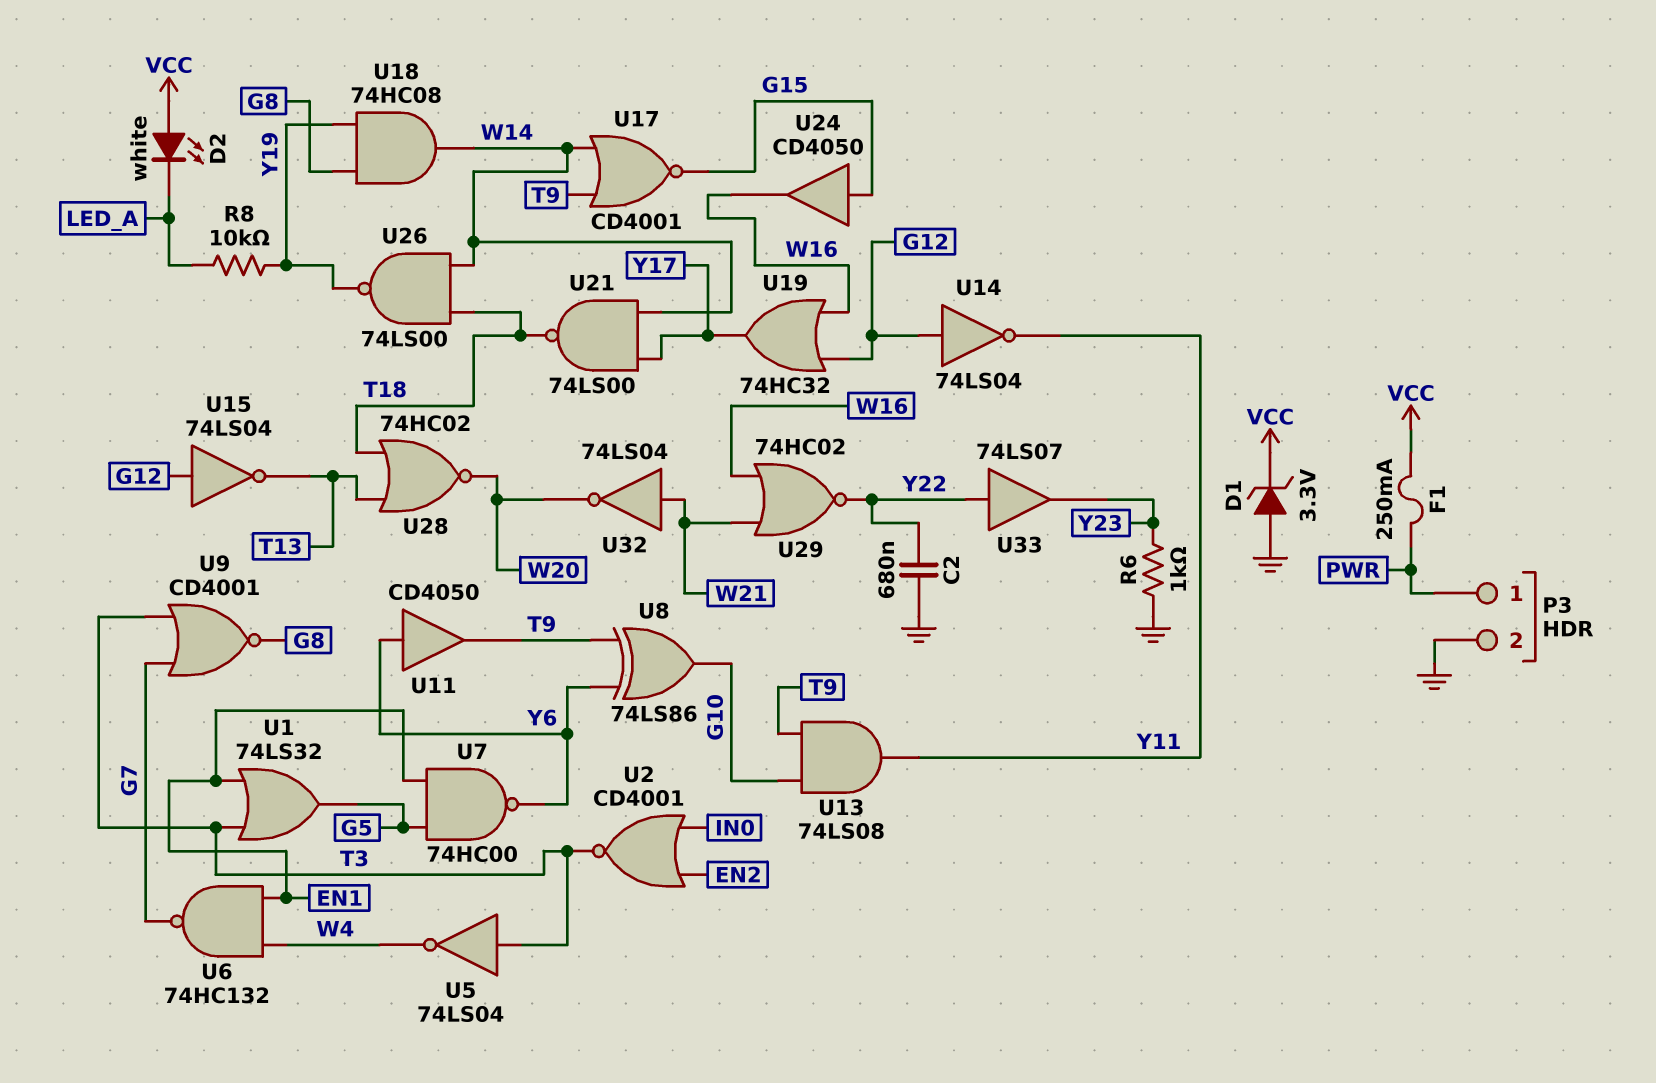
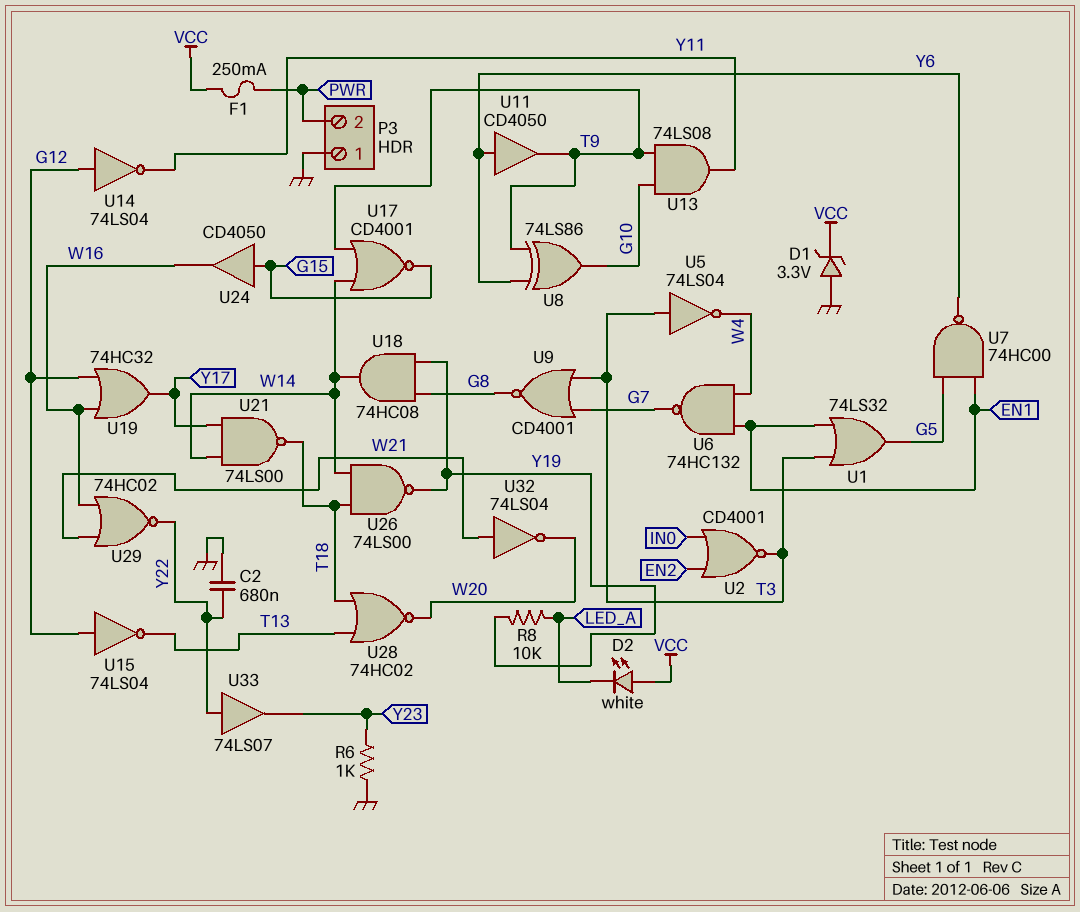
P3 pin 1: PWR -> GND
P3 pin 2: GND -> PWR

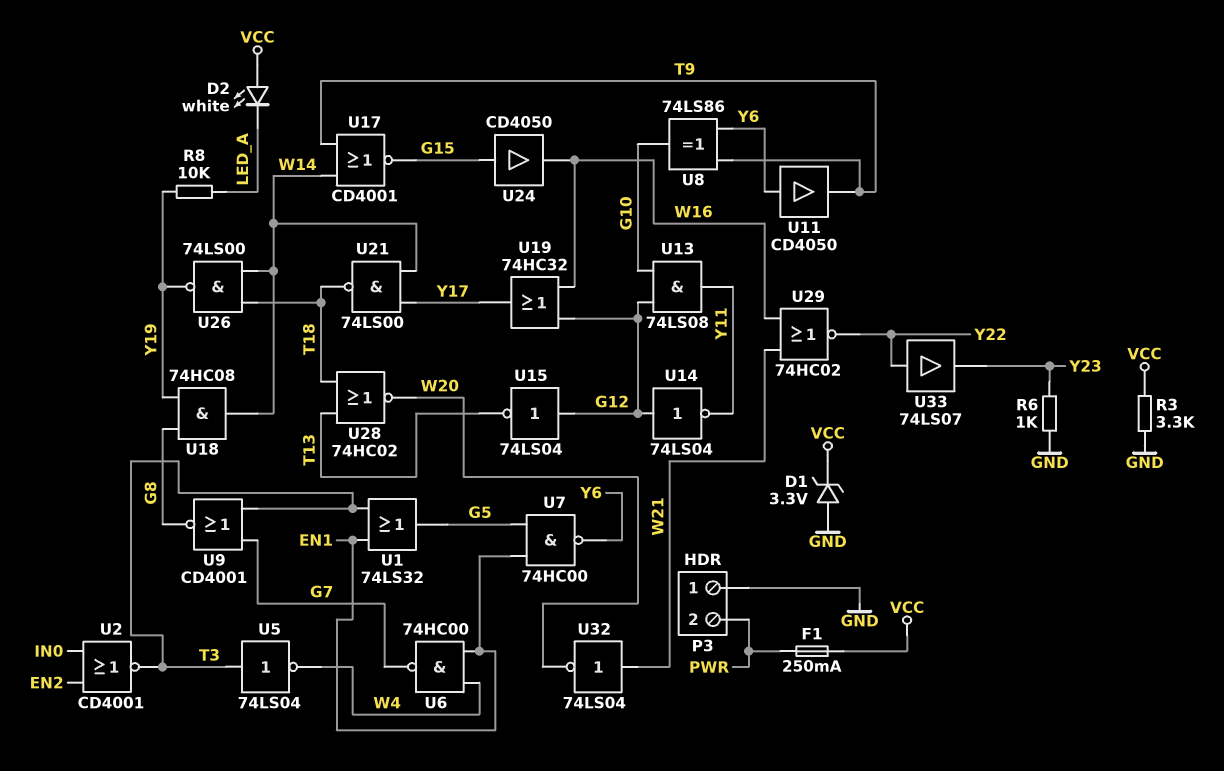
C2: 680nF (GND, Y22) -> none
R3: none -> 3.3k (GND, VCC)
U6: NAND 74HC132 (in EN1, in W4, out G7) -> NAND 74HC00 (in EN1, in W4, out G7)
U13: AND 74LS08 (in G10, in T9, out Y11) -> AND 74LS08 (in G10, in G12, out Y11)

